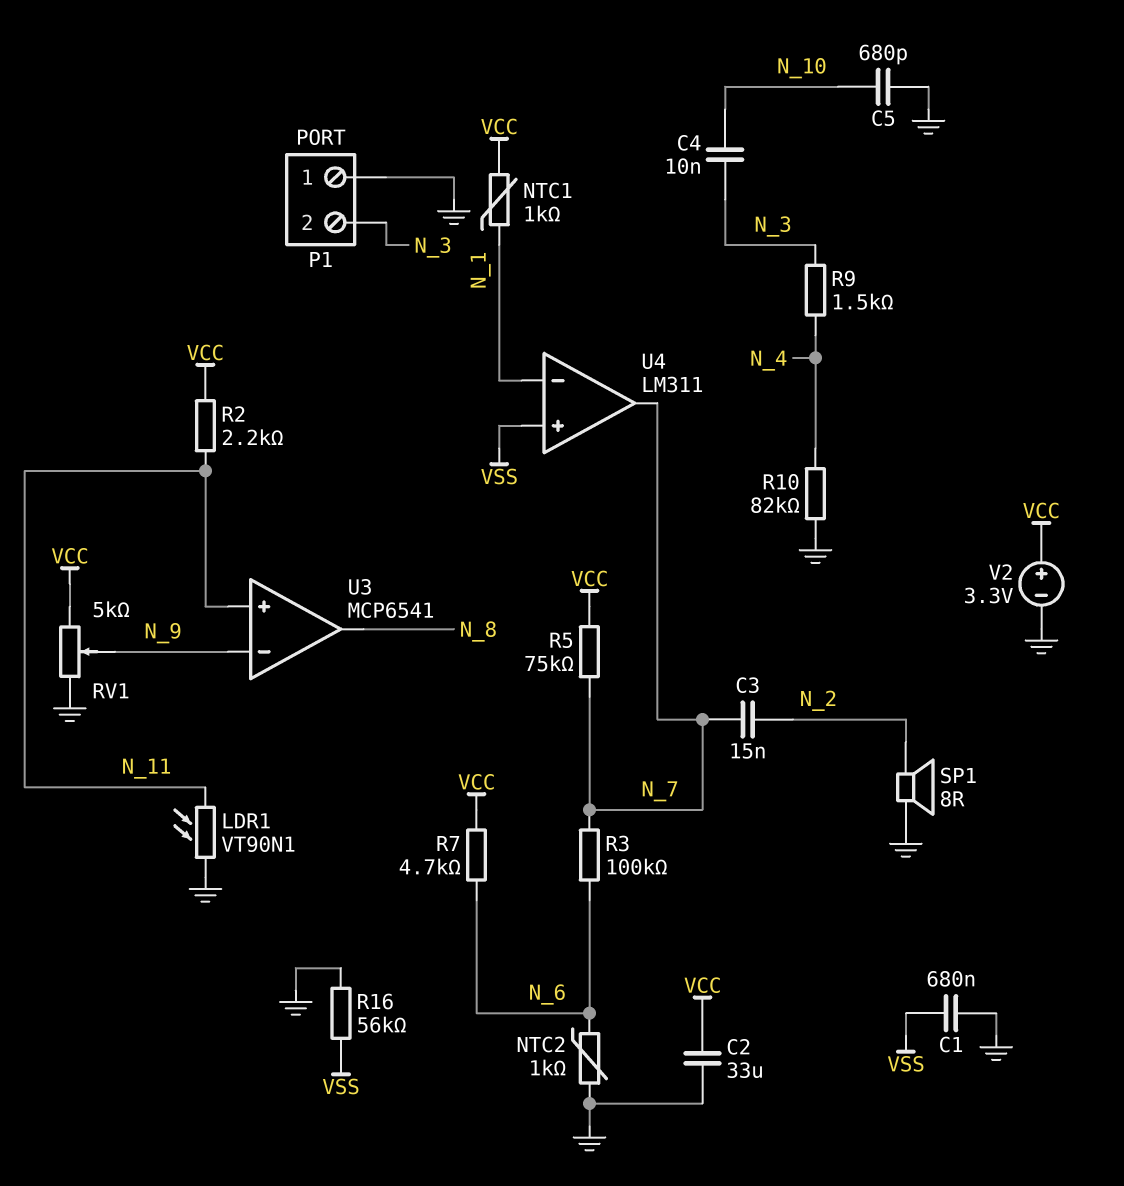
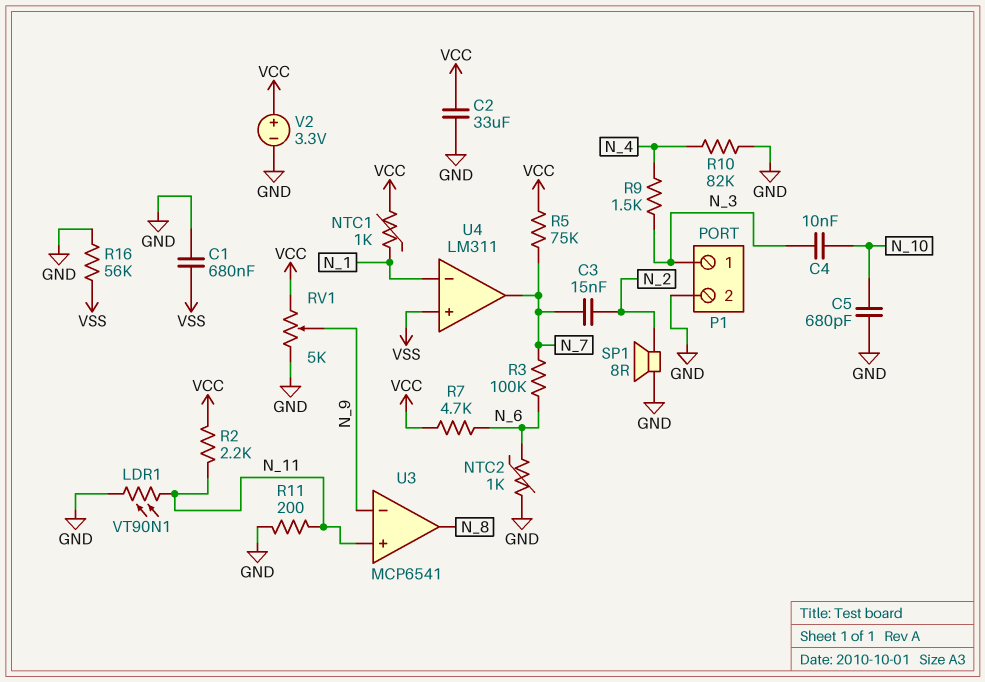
P1 pin 1: GND -> N_3
P1 pin 2: N_3 -> GND
R11: none -> 200 (GND, N_11)

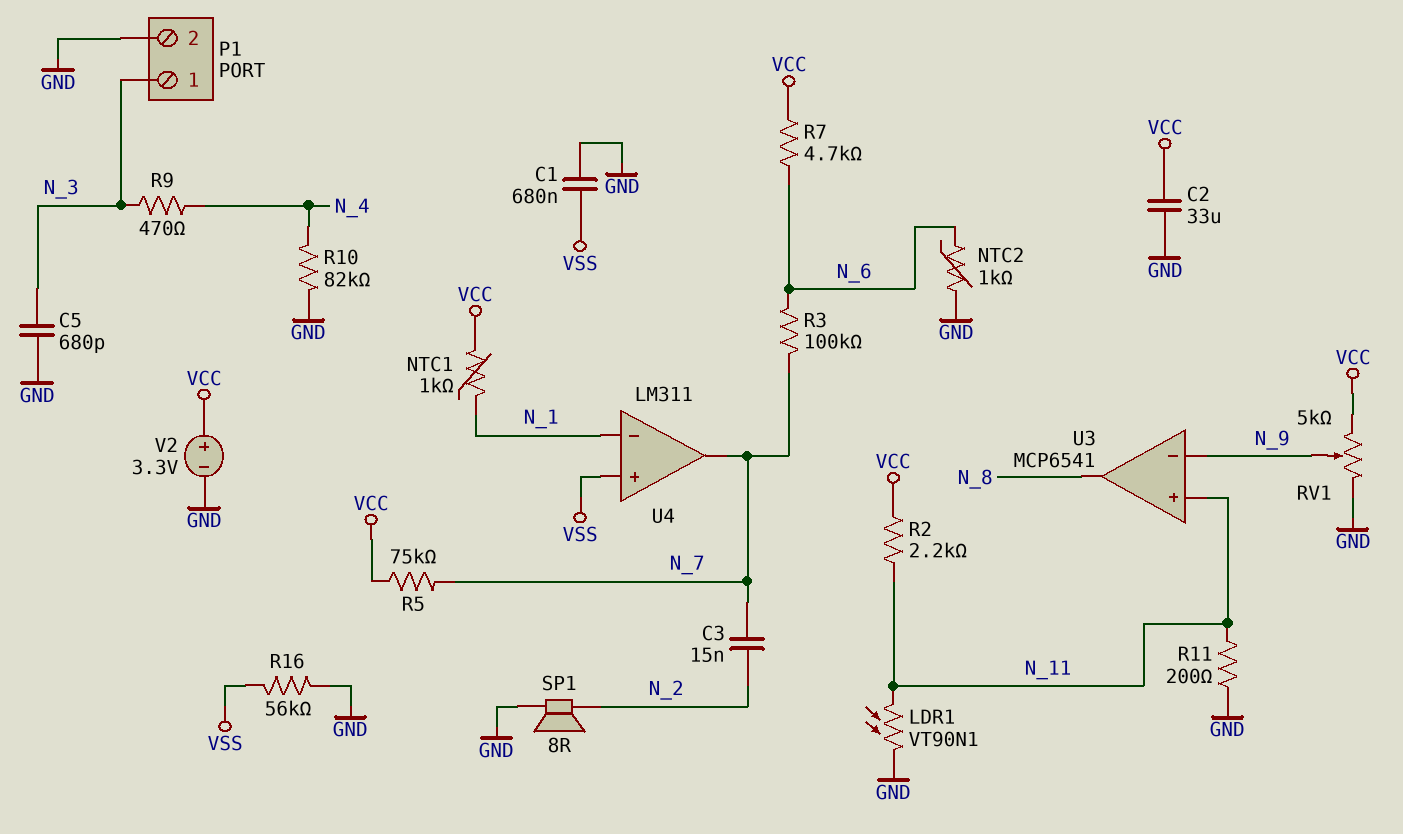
C4: 10nF (N_3, N_10) -> none
C5: 680pF (GND, N_10) -> 680pF (GND, N_3)
R9: 1.5k (N_3, N_4) -> 470 (N_3, N_4)

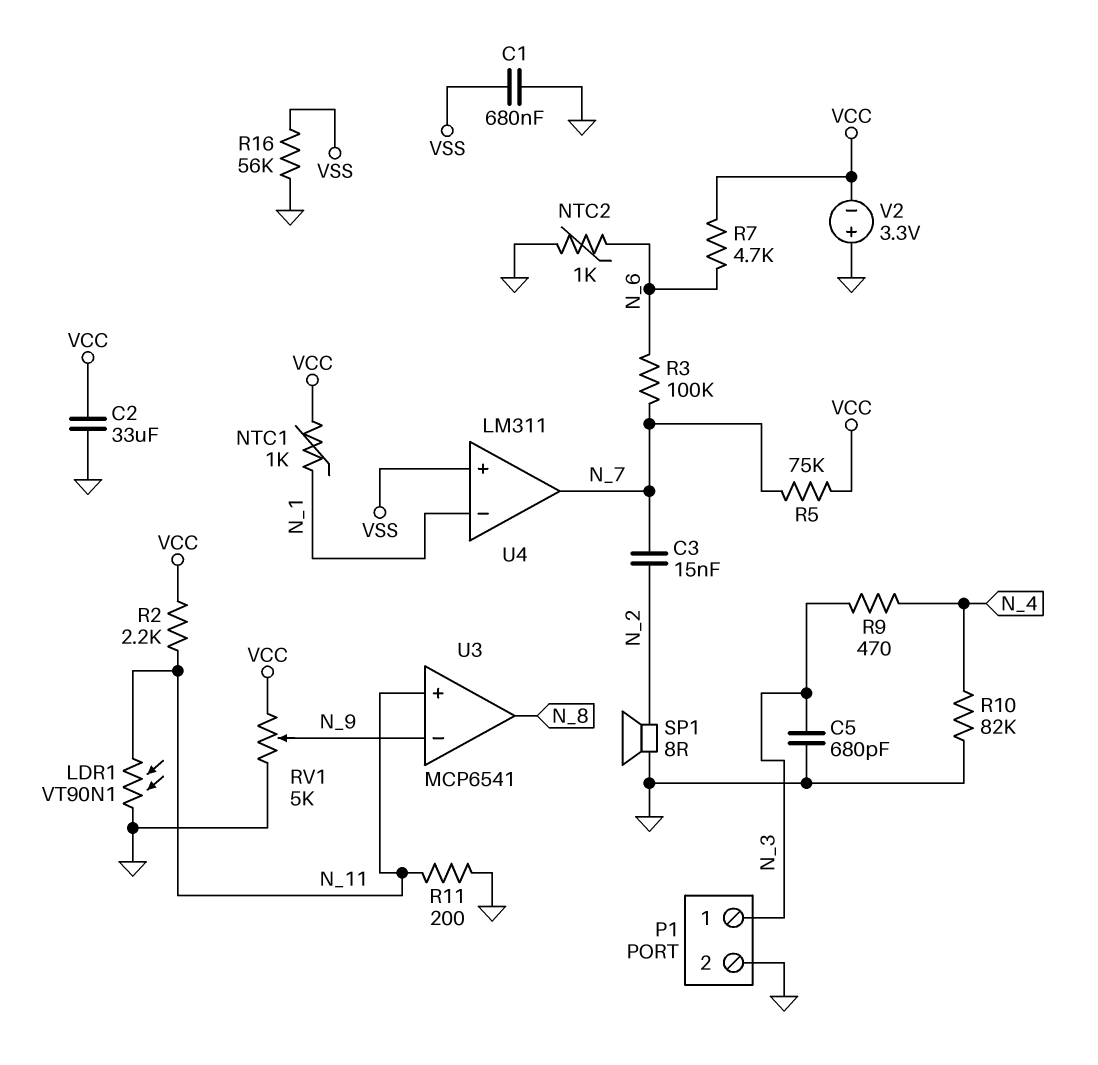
V2: 3.3V (plus VCC, minus GND) -> 3.3V (plus GND, minus VCC)

